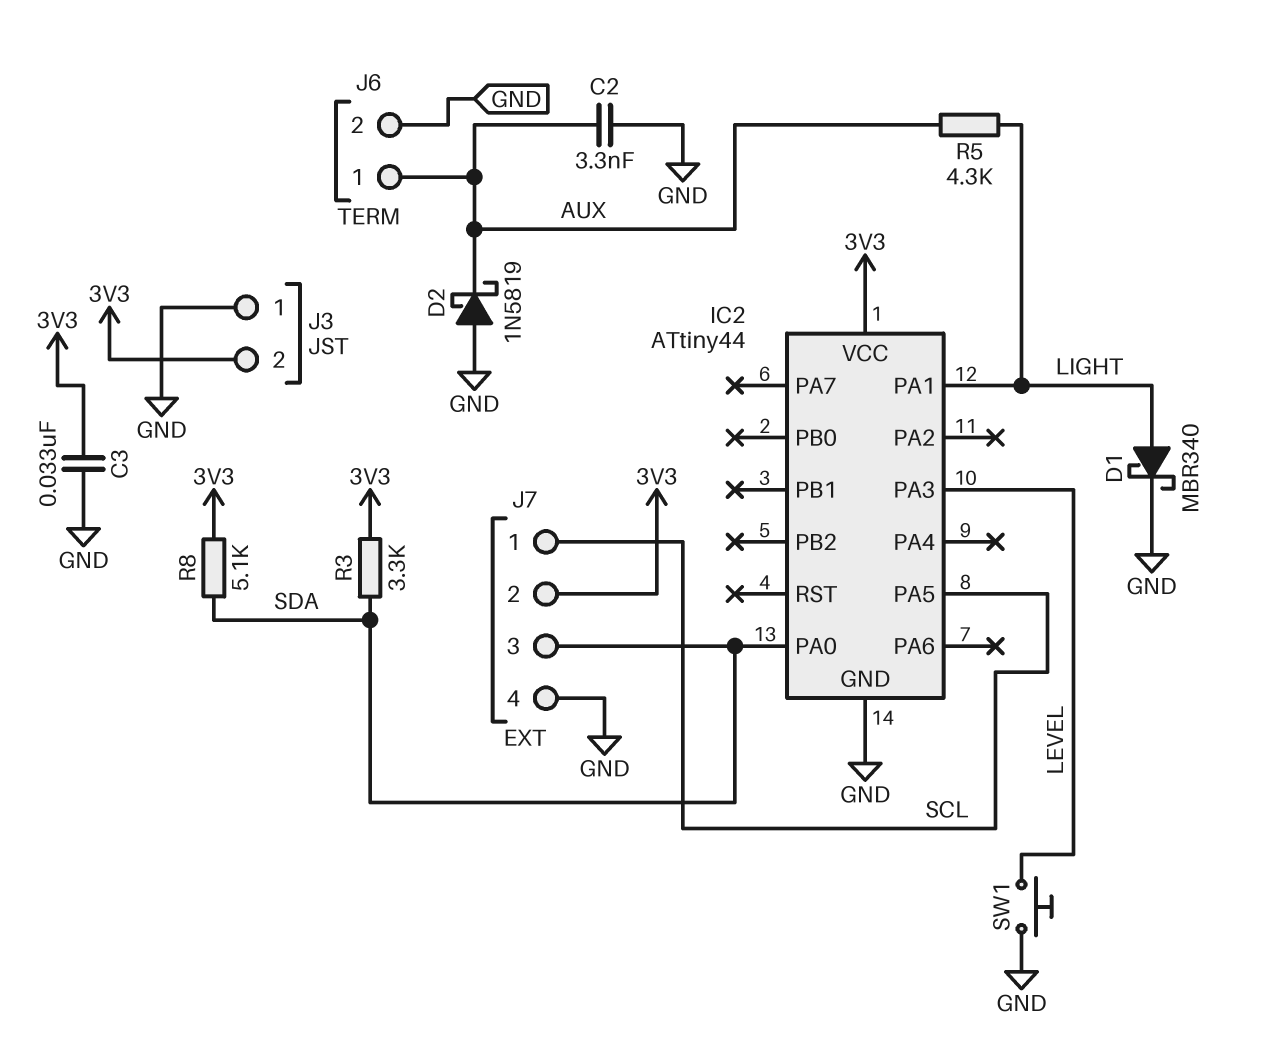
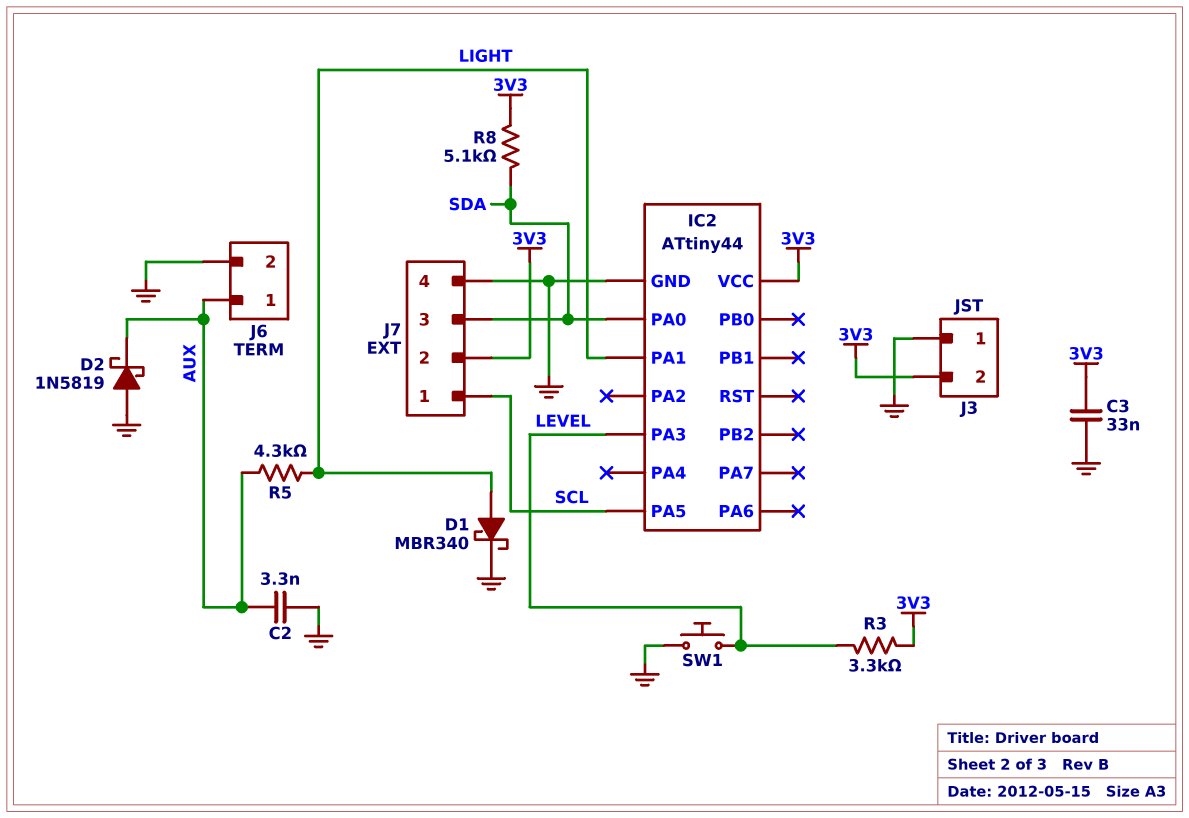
R3: 3.3k (3V3, SDA) -> 3.3k (3V3, LEVEL)

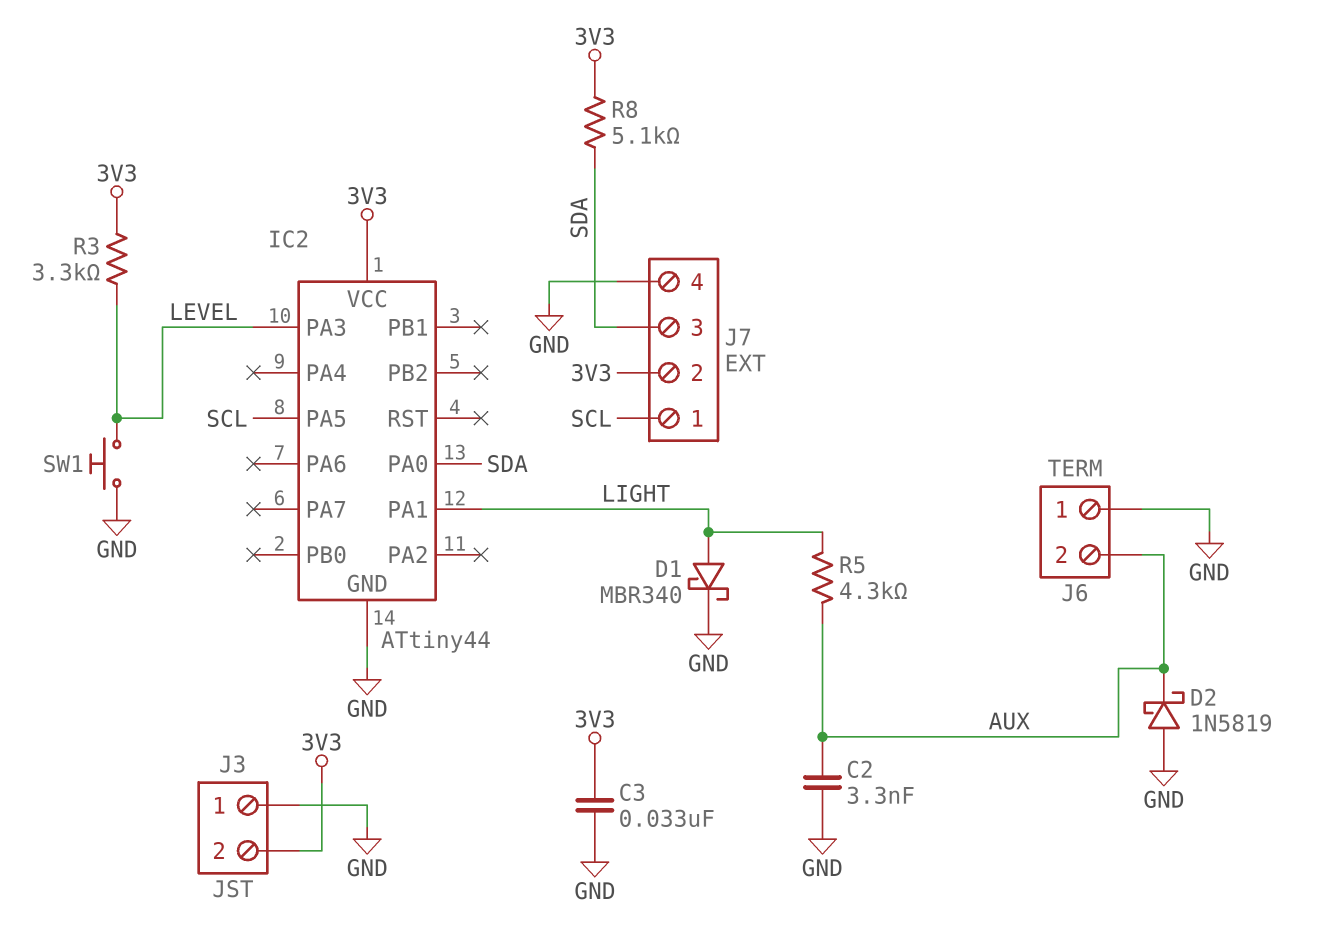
J6 pin 1: AUX -> GND
J6 pin 2: GND -> AUX

